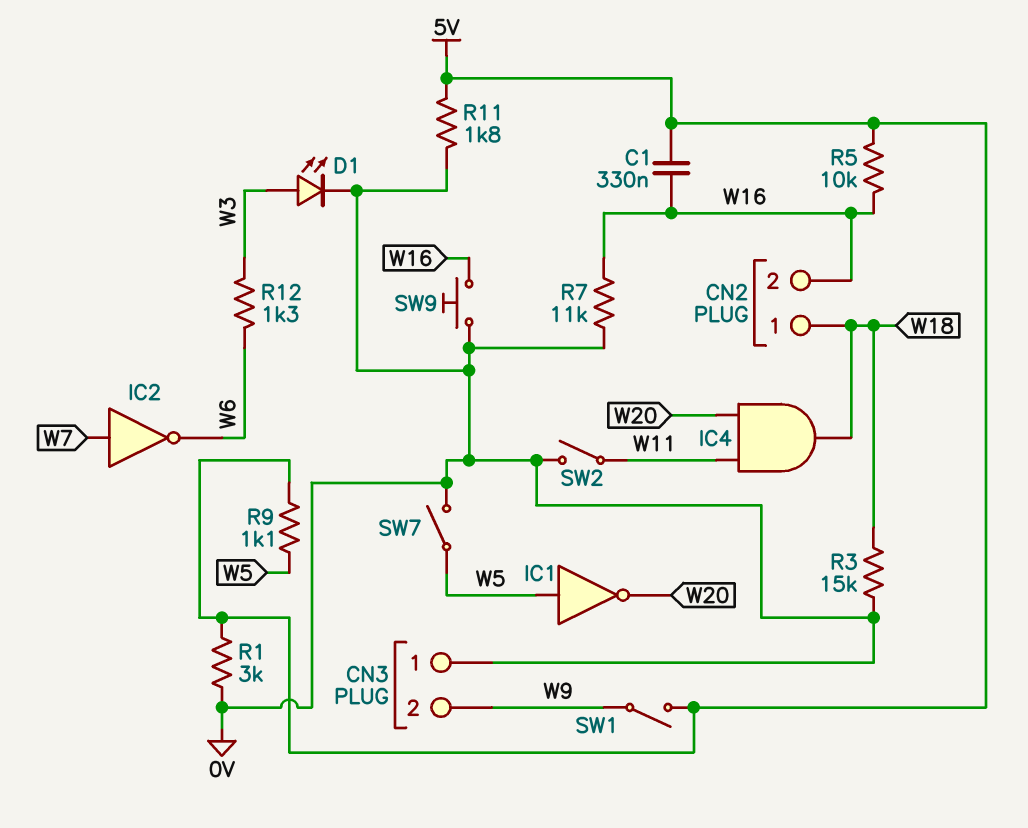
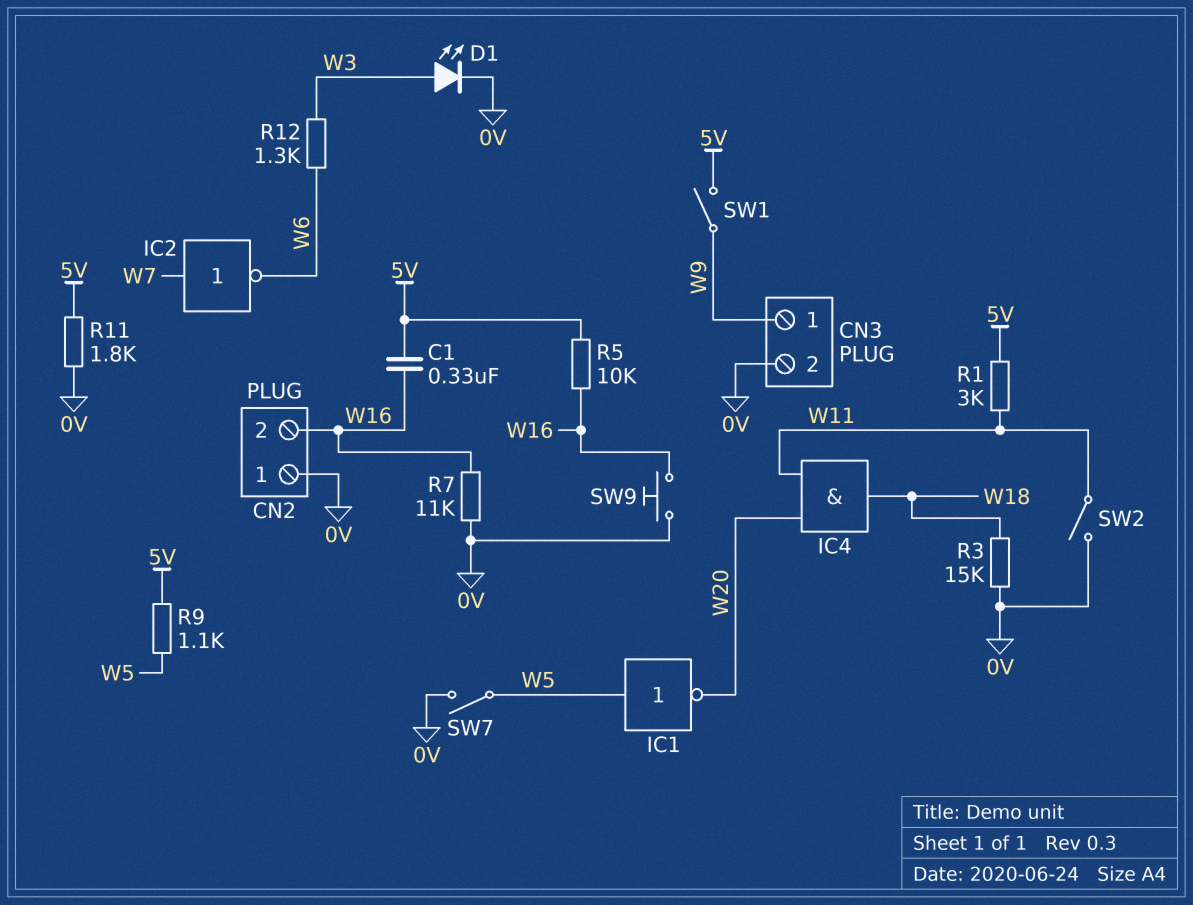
CN2 pin 1: W18 -> 0V
CN3 pin 1: 0V -> W9
CN3 pin 2: W9 -> 0V
R1: 3k (0V, 5V) -> 3k (5V, W11)

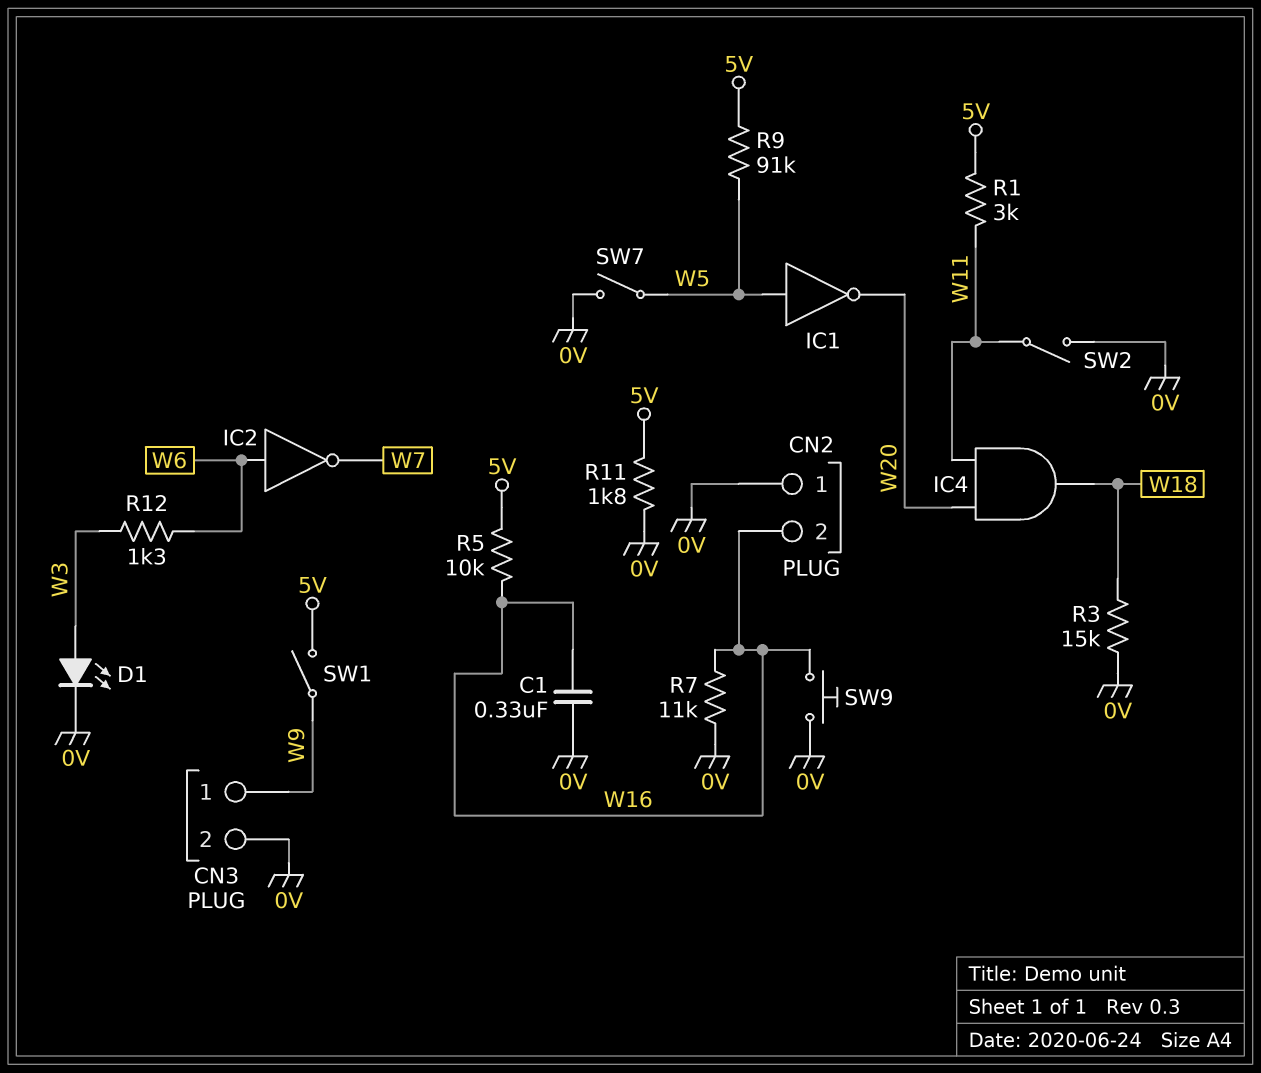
C1: 330nF (5V, W16) -> 330nF (0V, W16)
IC2: NOT (in W7, out W6) -> NOT (in W6, out W7)
R9: 1.1k (5V, W5) -> 91k (5V, W5)

